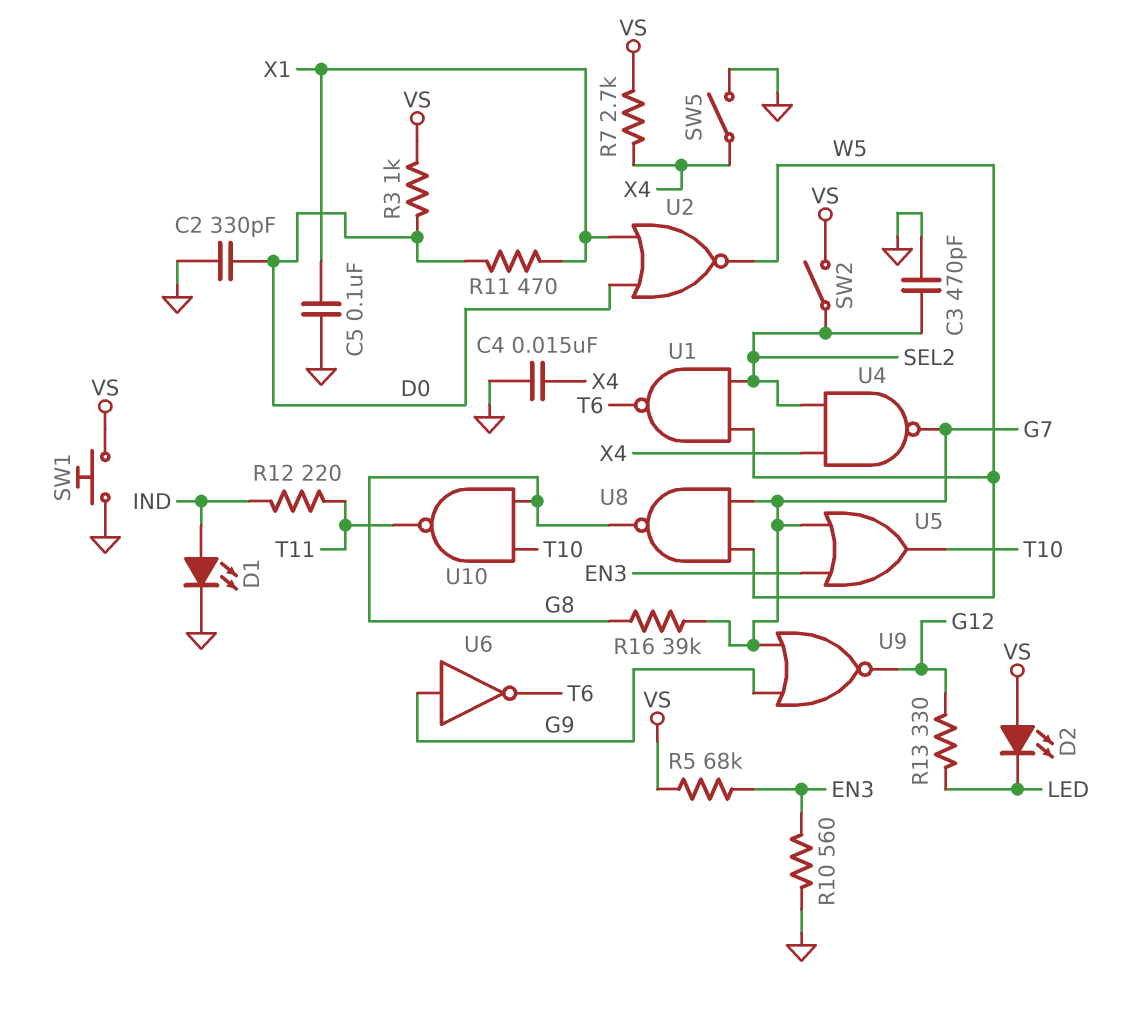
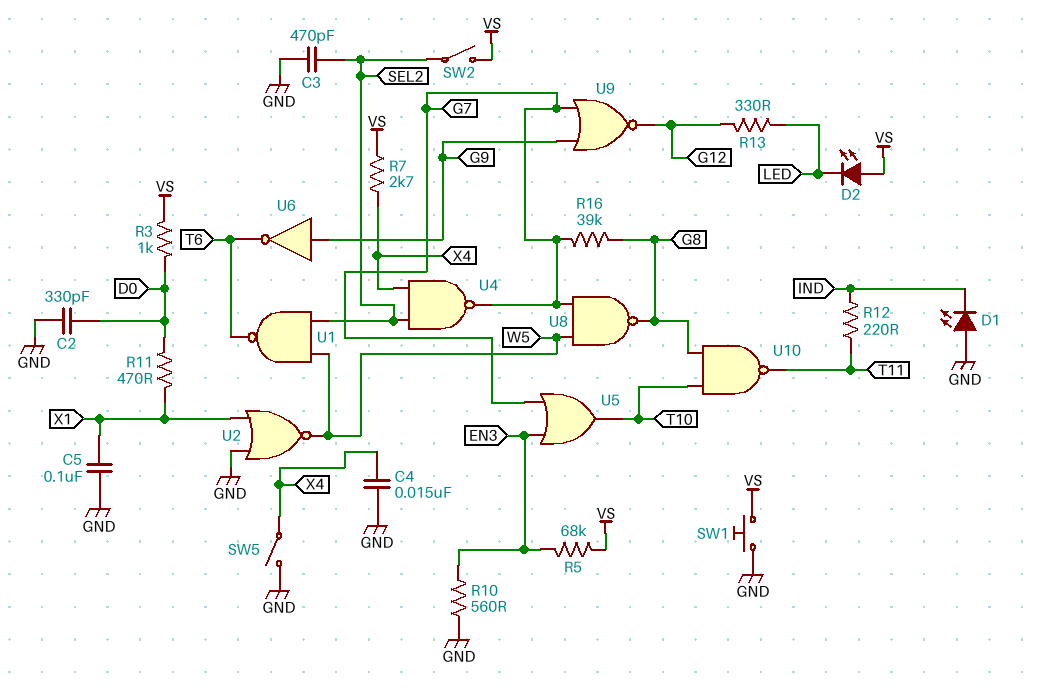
D1: LED (A IND, K GND) -> LED (A GND, K IND)
U2: NOR (in D0, in X1, out W5) -> NOR (in GND, in X1, out W5)

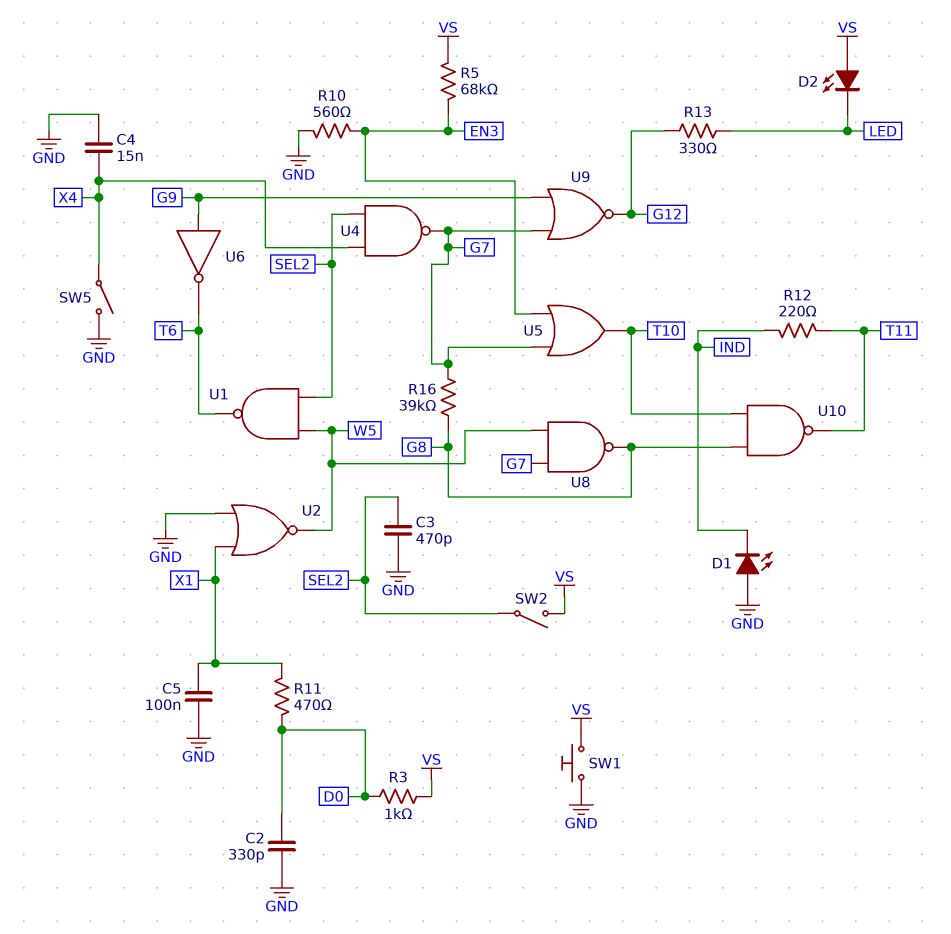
R7: 2.7k (VS, X4) -> none

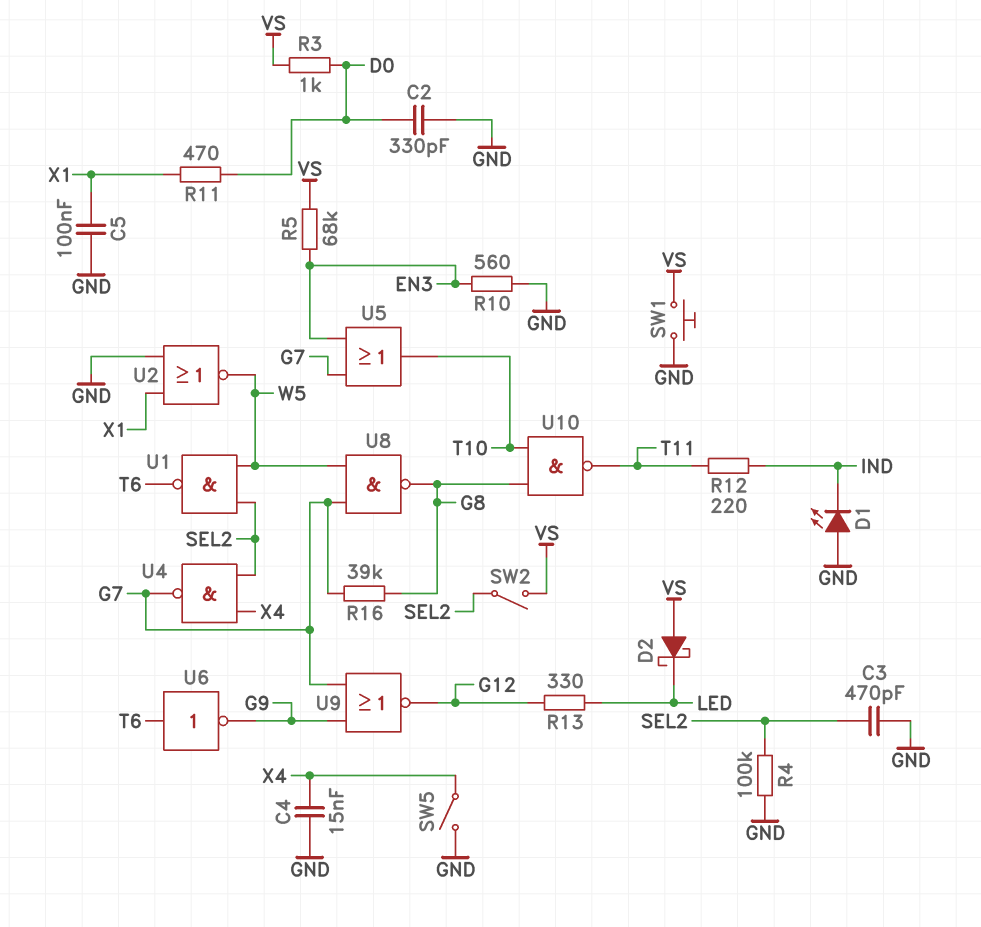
D2: LED (A VS, K LED) -> schottky (A VS, K LED)
R4: none -> 100k (GND, SEL2)
U6: NOT (in G9, out T6) -> NOT (in T6, out G9)

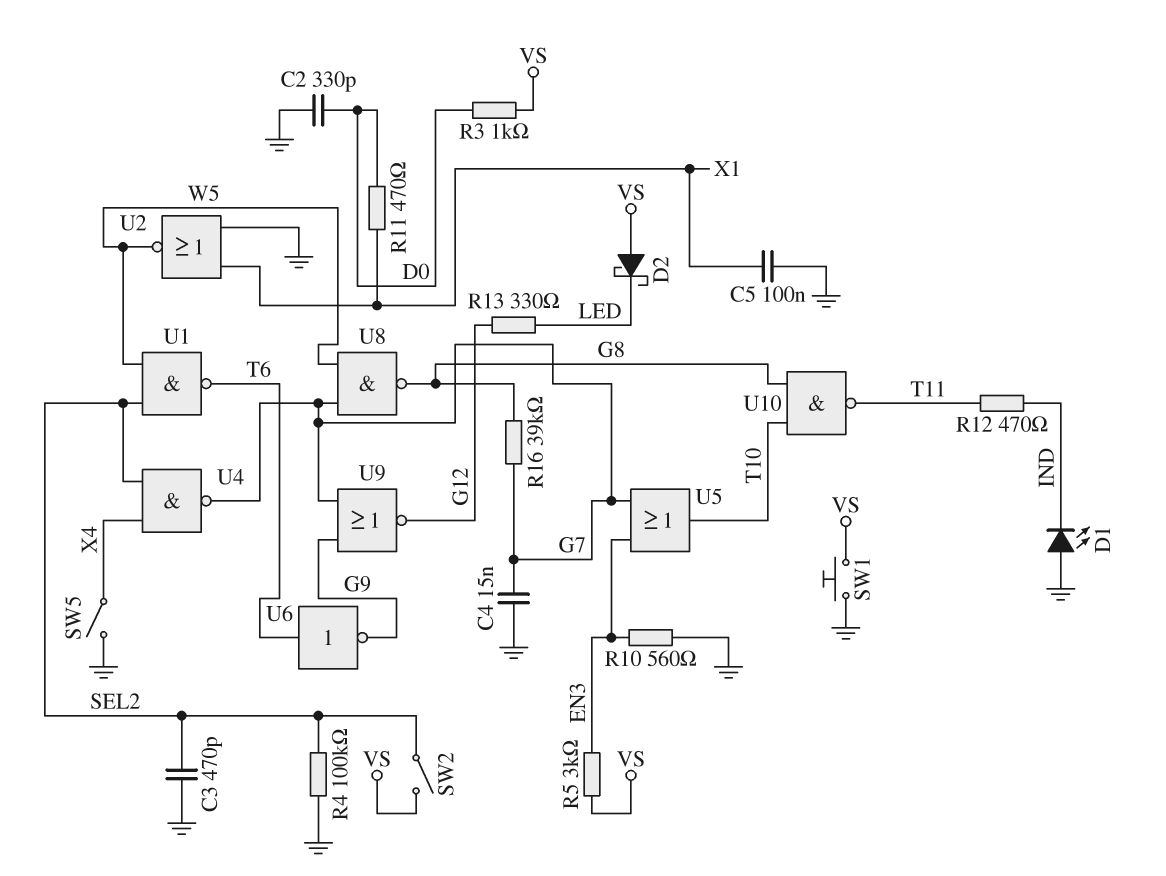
C4: 15nF (GND, X4) -> 15nF (G7, GND)
R5: 68k (EN3, VS) -> 3k (EN3, VS)
R12: 220 (IND, T11) -> 470 (IND, T11)

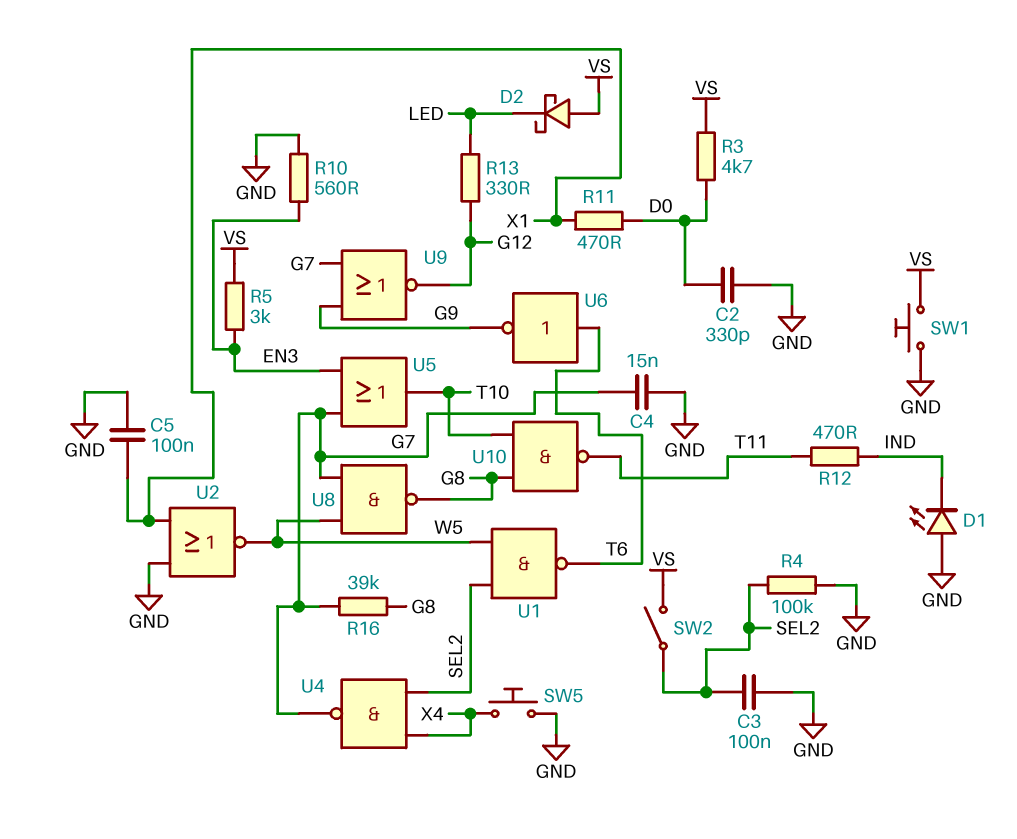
C3: 470pF (GND, SEL2) -> 100nF (GND, SEL2)
R3: 1k (D0, VS) -> 4.7k (D0, VS)
SW5: switch (GND, X4) -> button (GND, X4)

